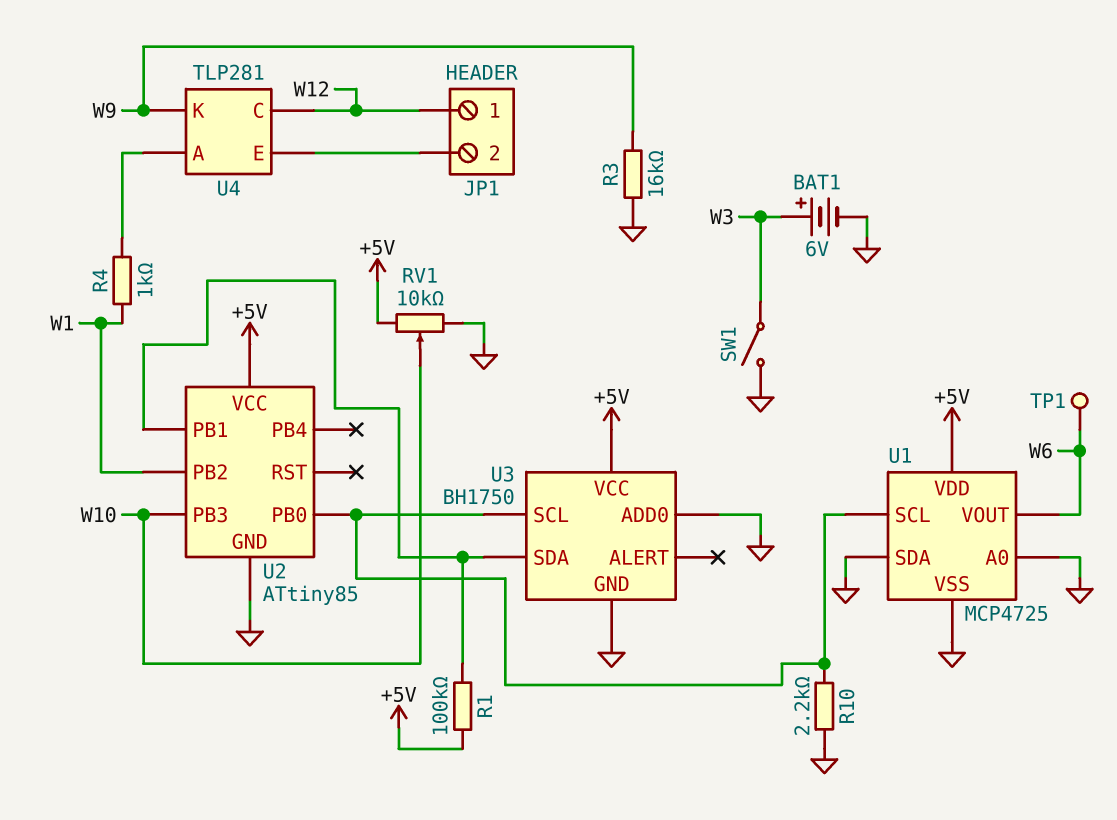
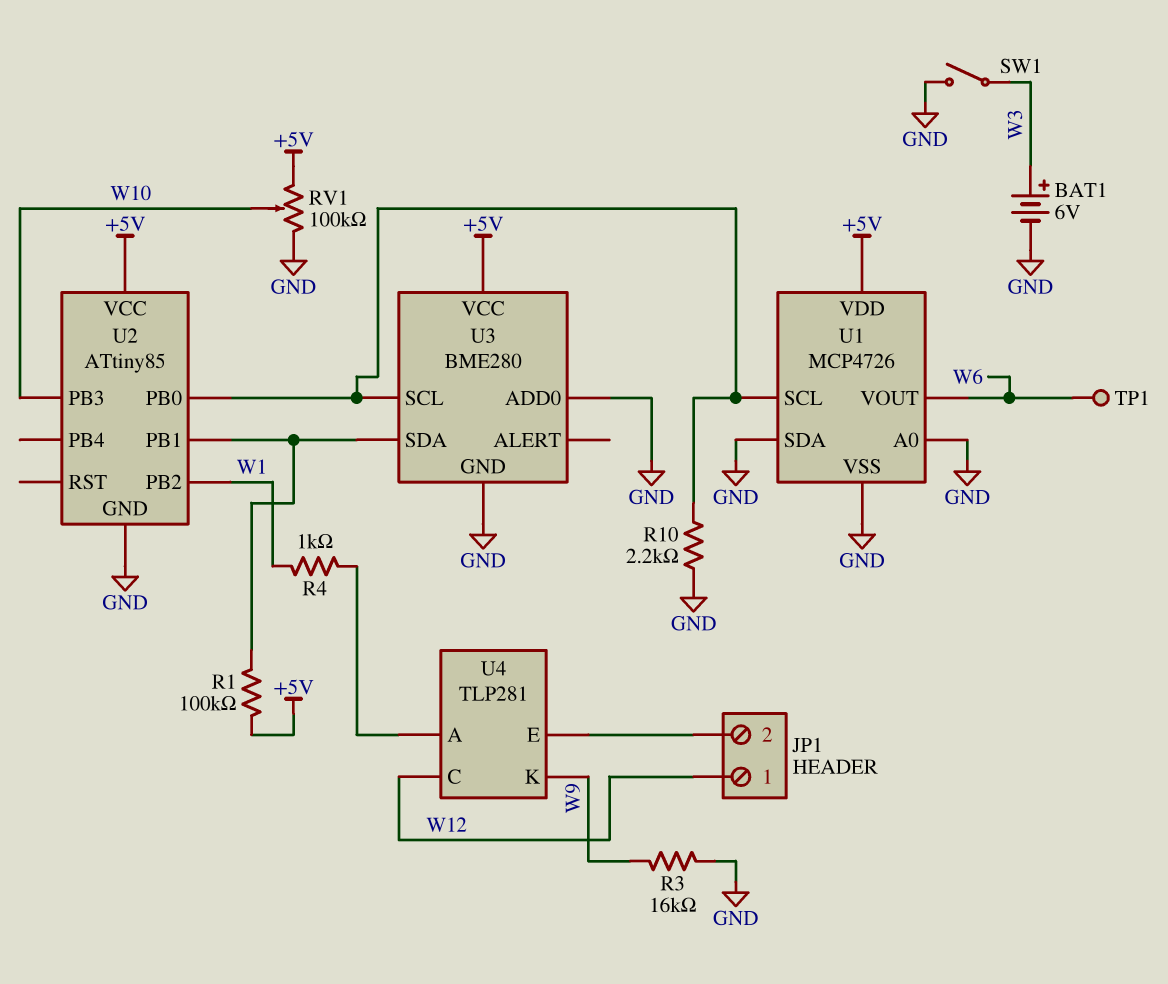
RV1: 10k (+5V, GND, wiper W10) -> 100k (+5V, GND, wiper W10)
U1: MCP4725 -> MCP4726
U3: BH1750 -> BME280

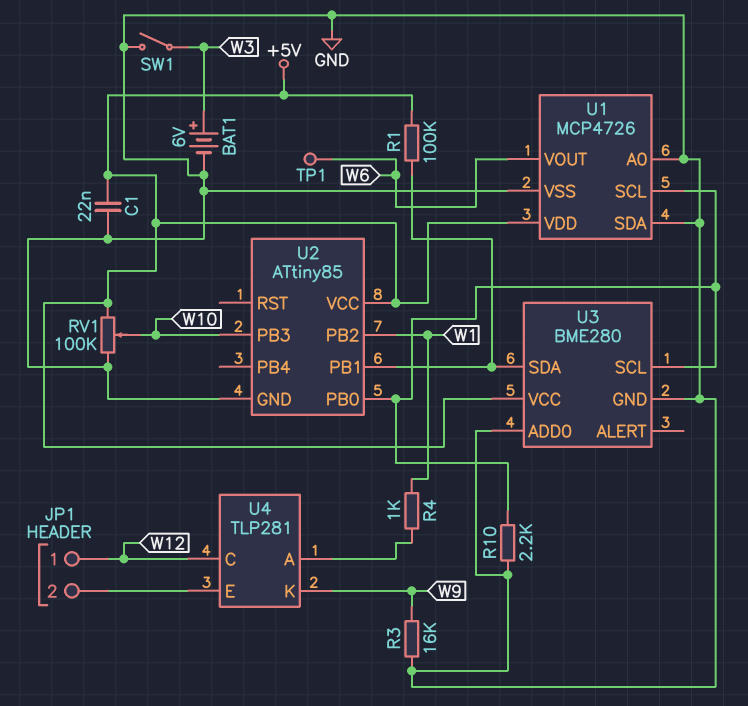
C1: none -> 22nF (+5V, GND)

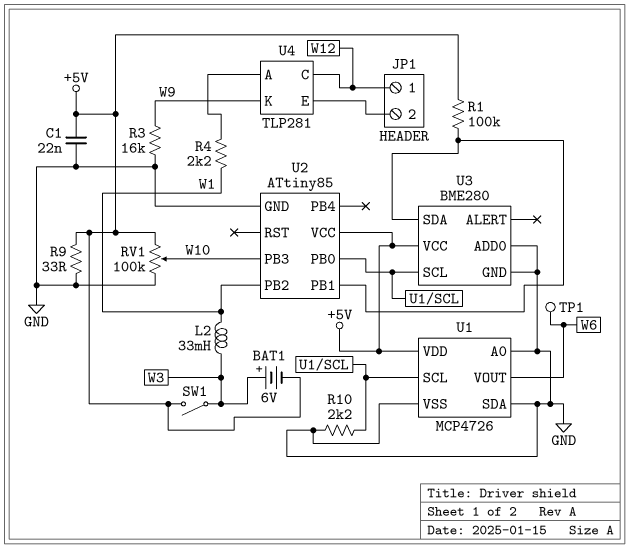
BAT1: 6V (plus W3, minus GND) -> 6V (plus W3, minus +5V)
L2: none -> 33mH (W1, W3)
R4: 1k (U4/A, W1) -> 2.2k (U4/A, W1)
R9: none -> 33 (+5V, GND)
SW1: switch (GND, W3) -> switch (+5V, W3)

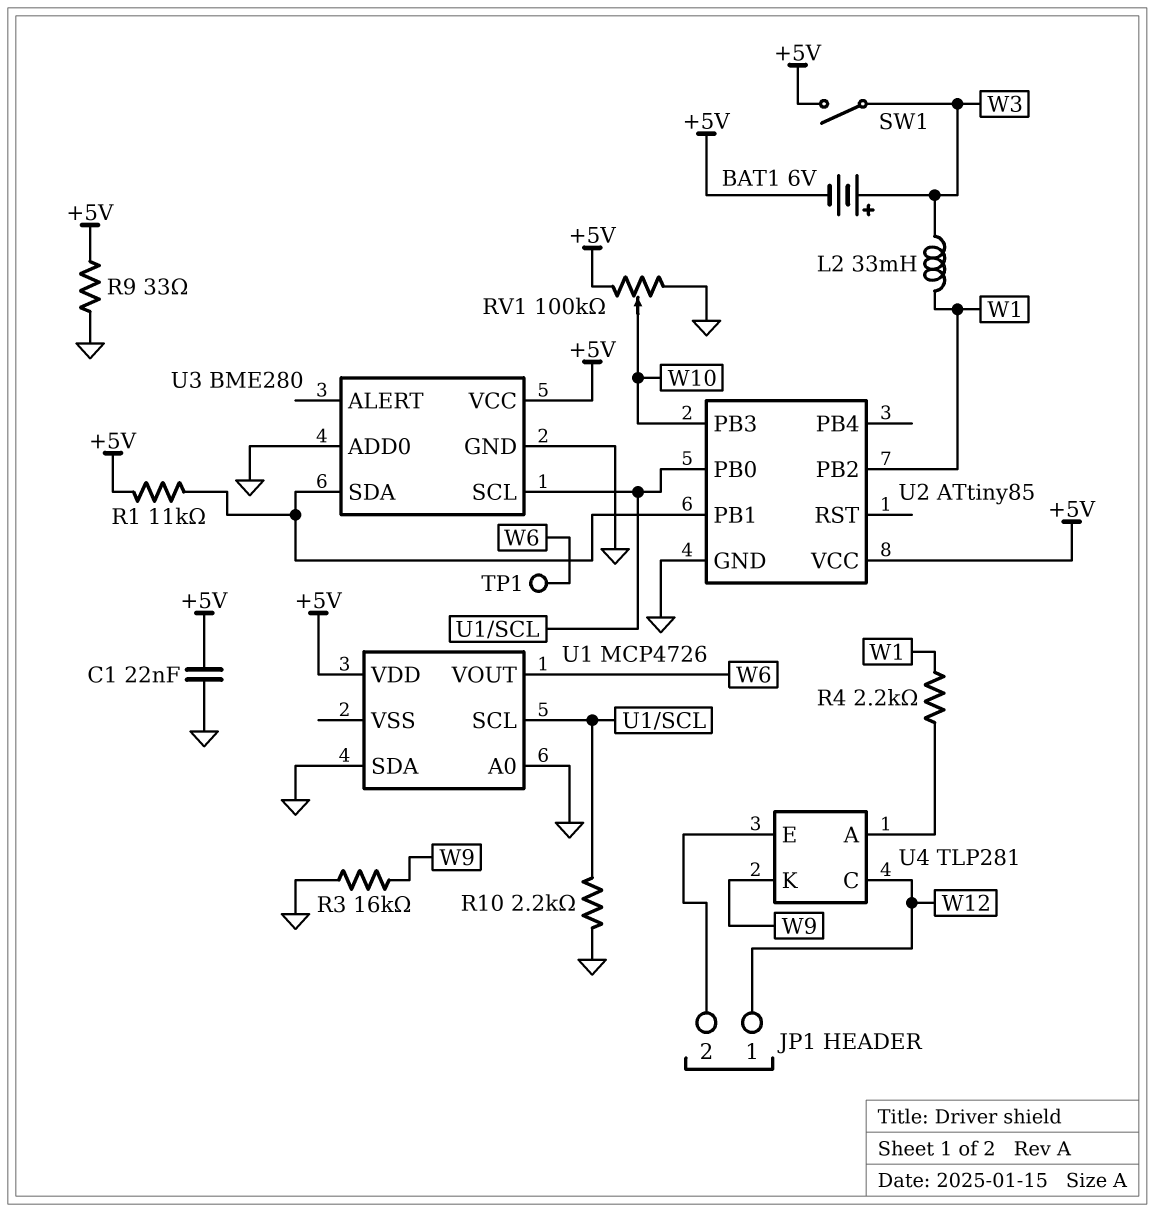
R1: 100k (+5V, U2/PB1) -> 11k (+5V, U2/PB1)
U1 pin VSS: GND -> none

